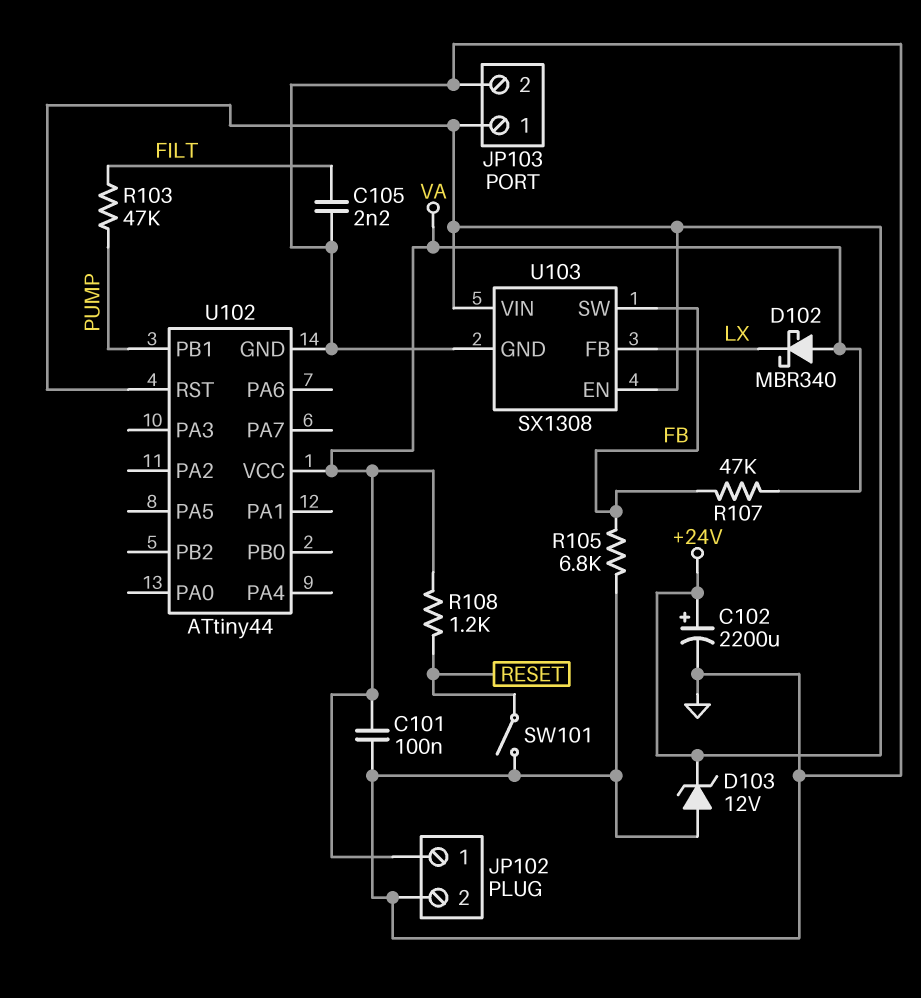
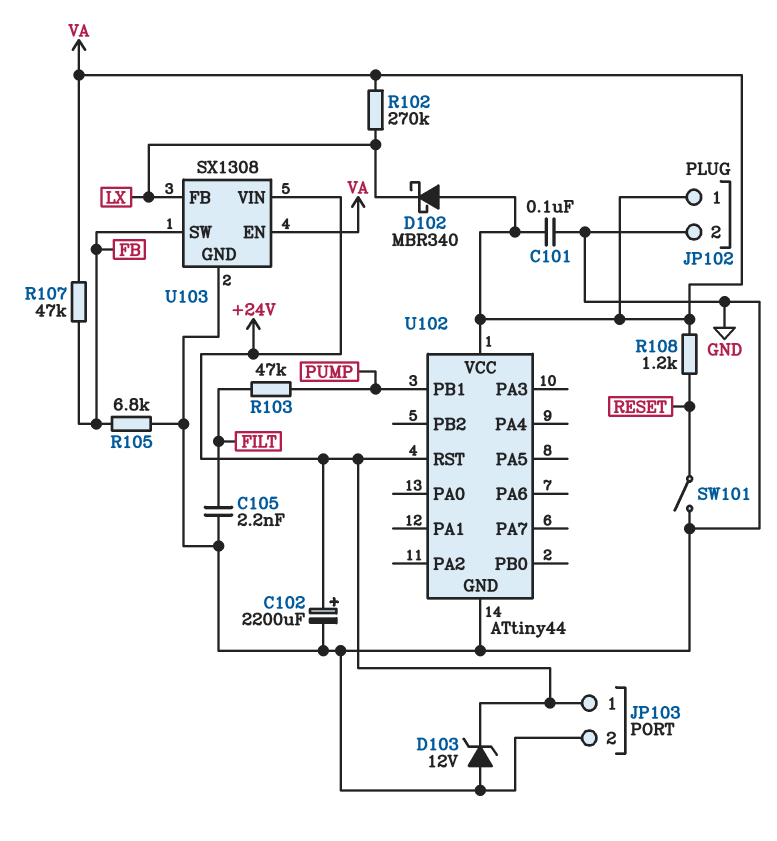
R102: none -> 270k (LX, VA)
U103 pin EN: +24V -> VA

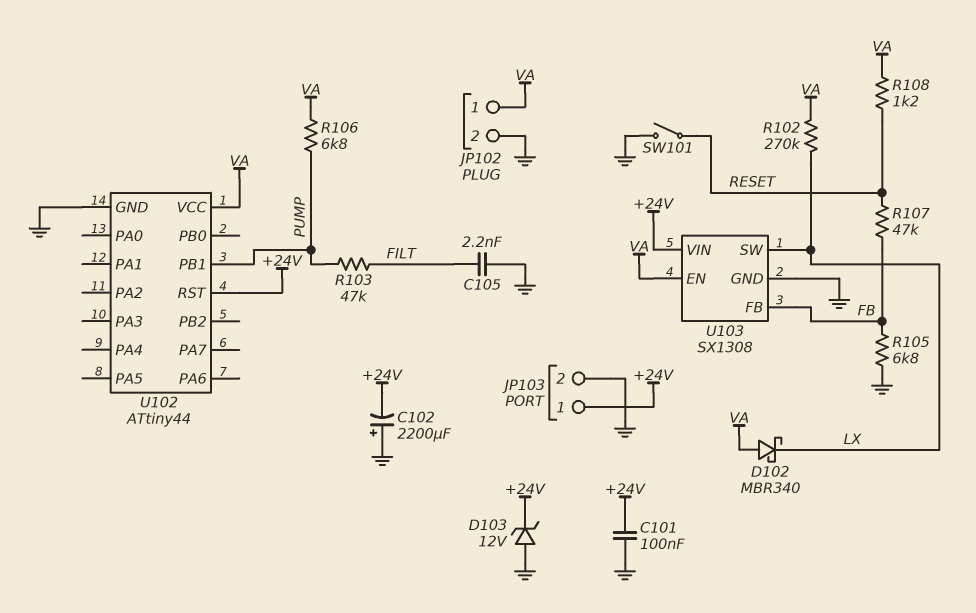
C101: 100nF (GND, VA) -> 100nF (+24V, GND)
C102: 2200uF (plus +24V, minus GND) -> 2200uF (plus GND, minus +24V)
R106: none -> 6.8k (PUMP, VA)
R107: 47k (FB, VA) -> 47k (FB, RESET)
U103 pin FB: LX -> FB
U103 pin SW: FB -> LX

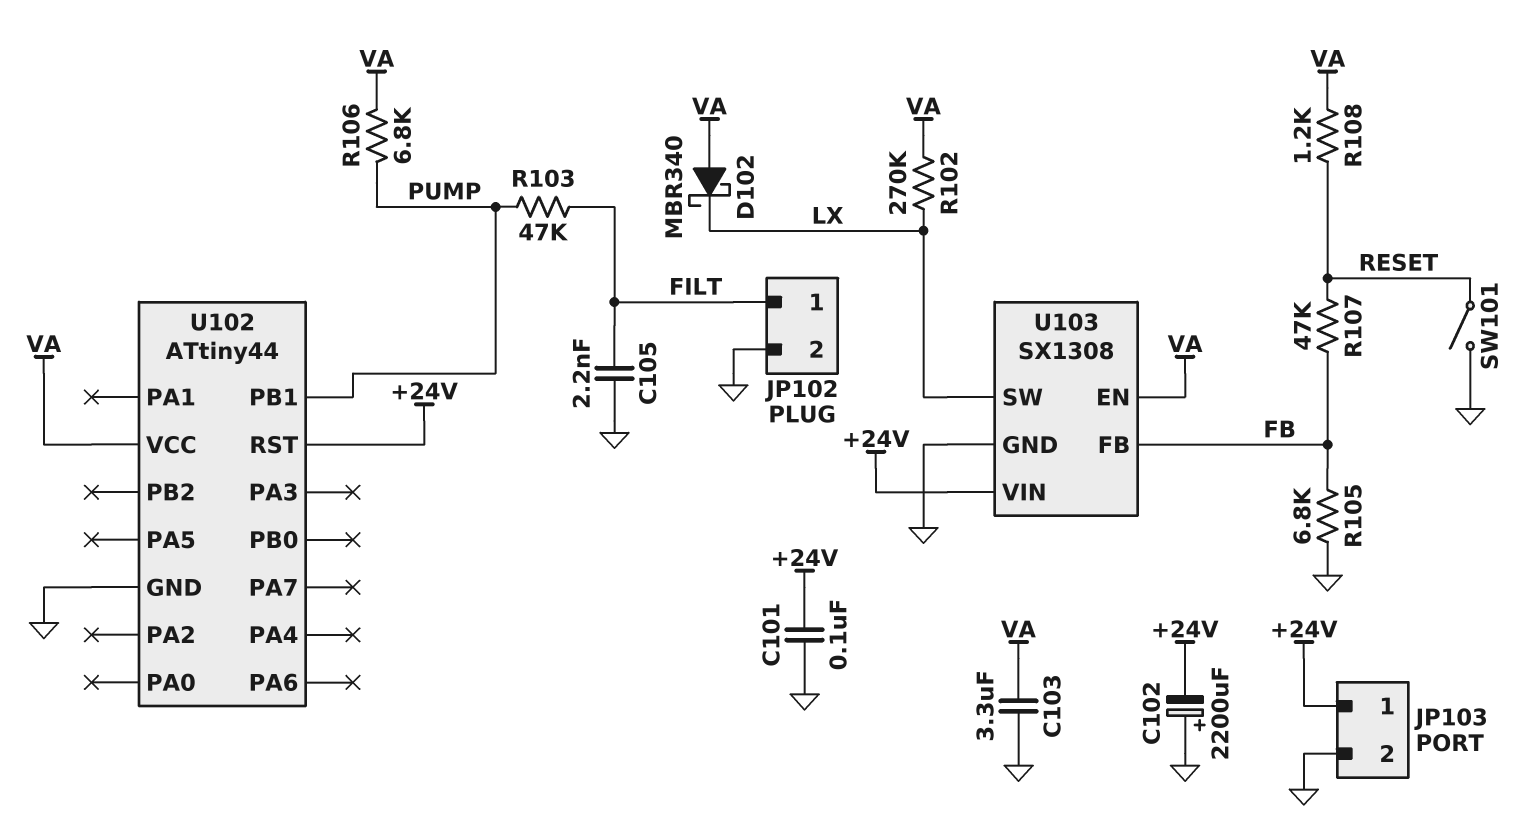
C103: none -> 3.3uF (GND, VA)
D103: zener 12V (A GND, K +24V) -> none
JP102 pin 1: VA -> FILT

